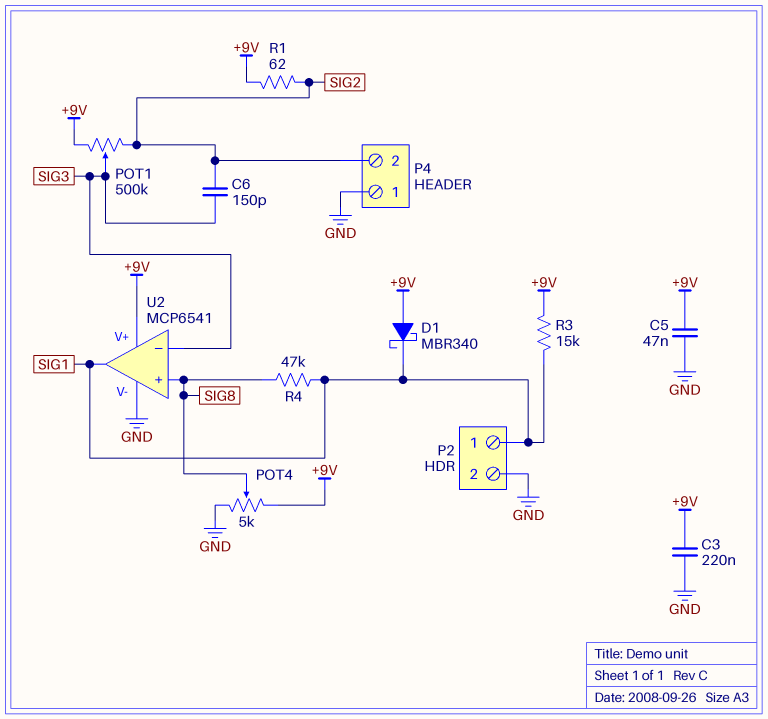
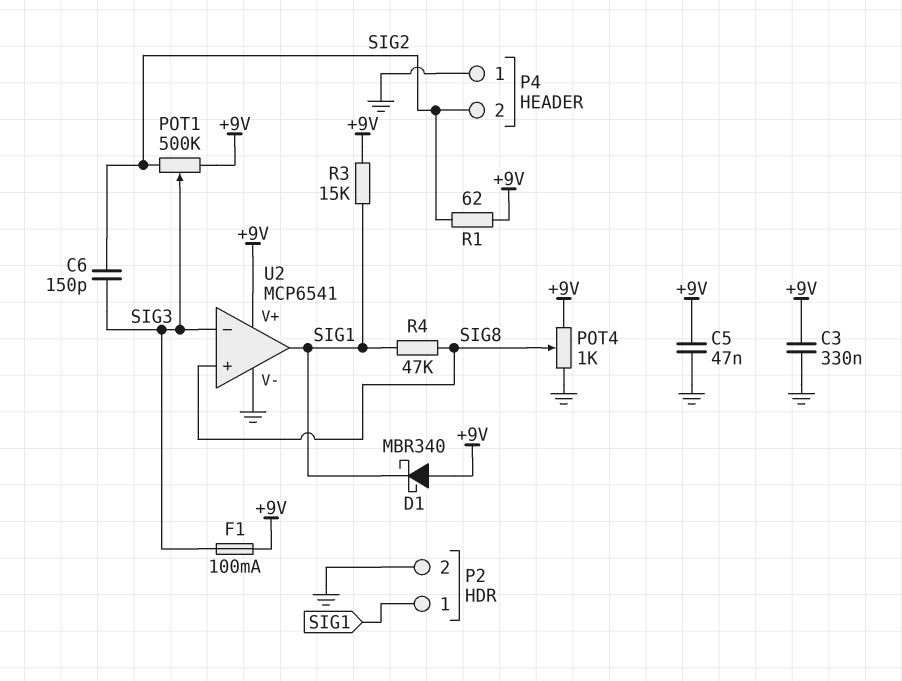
C3: 220nF (+9V, GND) -> 330nF (+9V, GND)
F1: none -> 100mA (+9V, SIG3)
POT4: 5k (+9V, GND, wiper SIG8) -> 1k (+9V, GND, wiper SIG8)

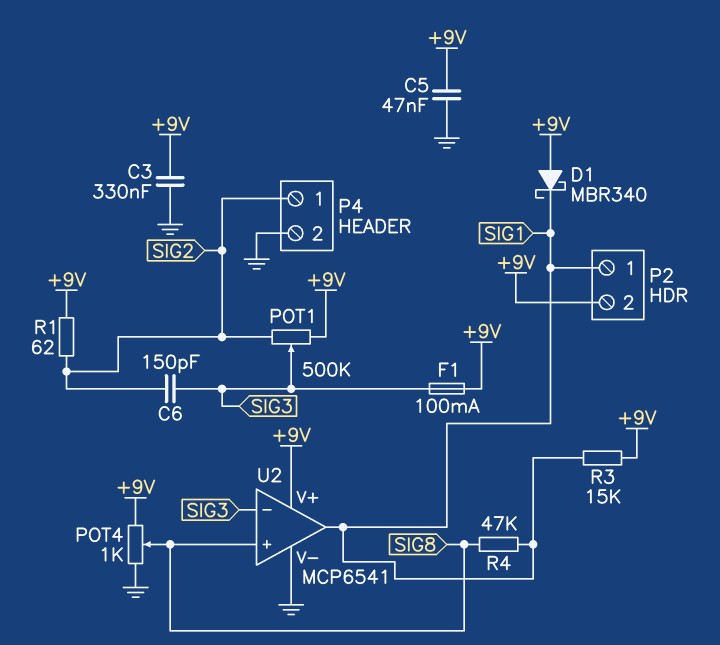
P2 pin 2: GND -> +9V
P4 pin 1: GND -> SIG2
P4 pin 2: SIG2 -> GND

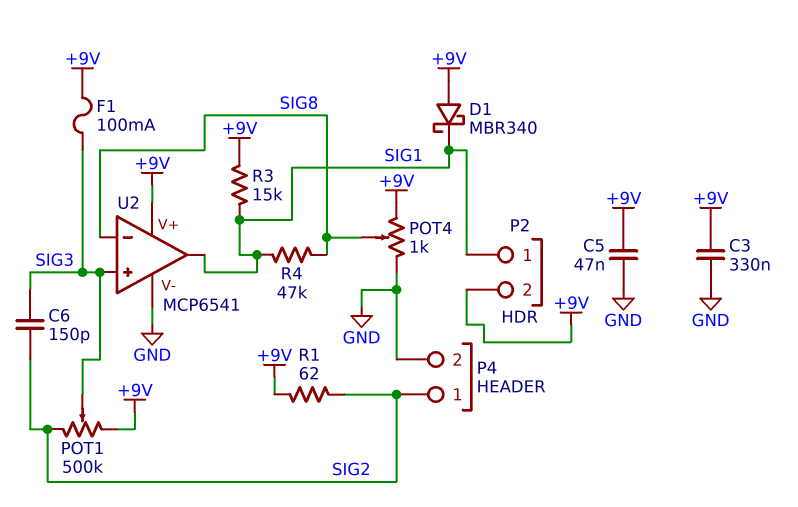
U2 pin in+: SIG8 -> SIG3
U2 pin in-: SIG3 -> SIG8

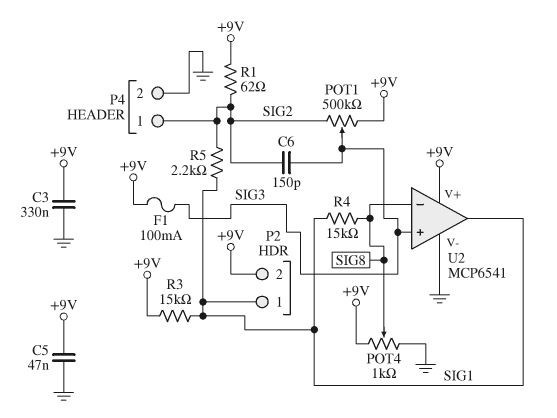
D1: schottky MBR340 (A +9V, K SIG1) -> none
R4: 47k (SIG1, SIG8) -> 15k (SIG1, SIG8)
R5: none -> 2.2k (SIG1, SIG2)

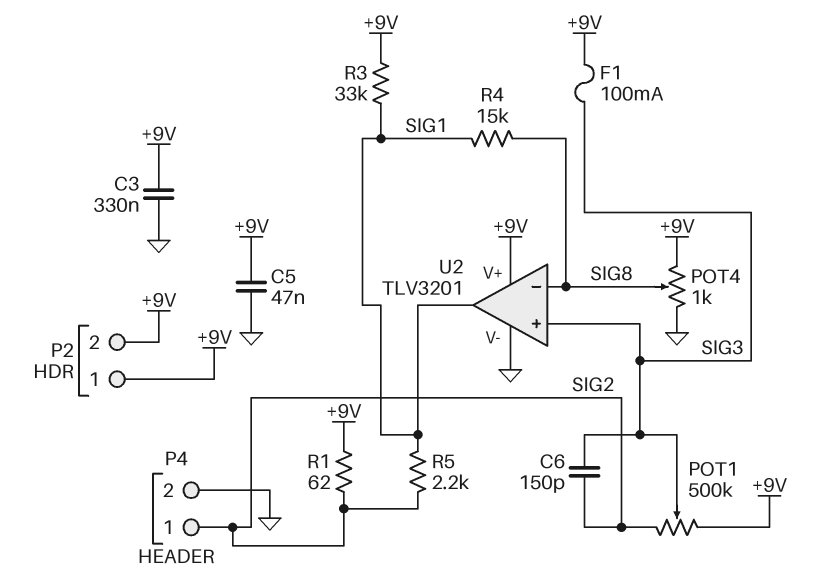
P2 pin 1: SIG1 -> +9V
R3: 15k (+9V, SIG1) -> 33k (+9V, SIG1)
U2: MCP6541 -> TLV3201

